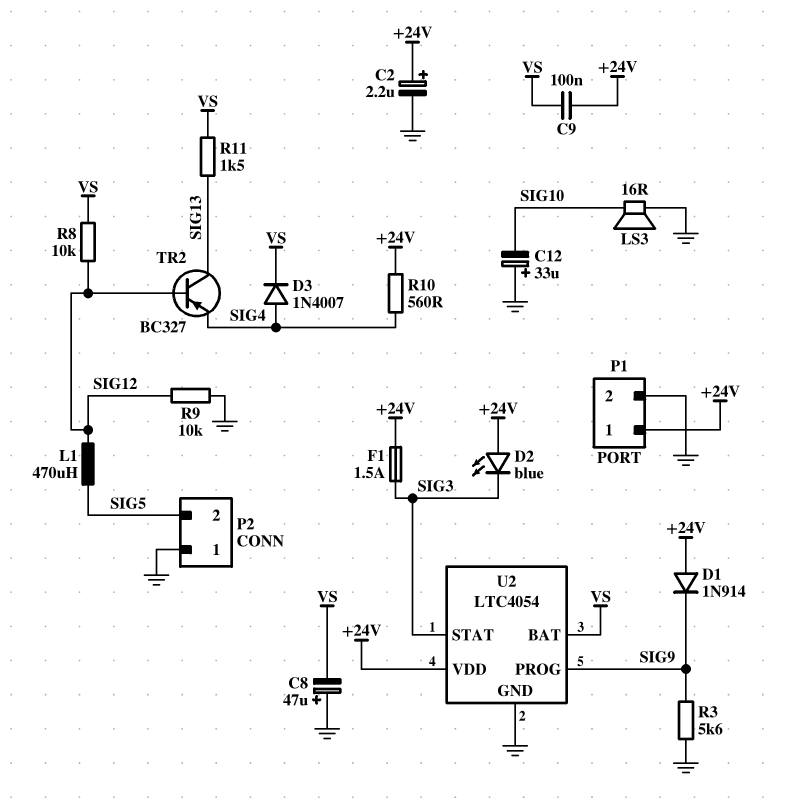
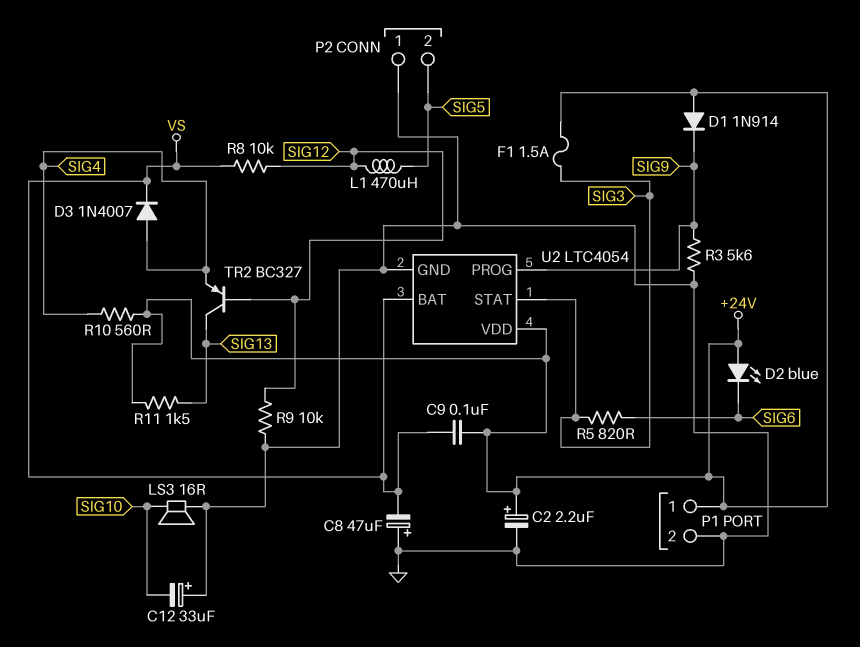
D2: LED blue (A +24V, K SIG3) -> LED blue (A +24V, K SIG6)
R5: none -> 820 (SIG3, SIG6)
R11: 1.5k (SIG13, VS) -> 1.5k (+24V, SIG13)

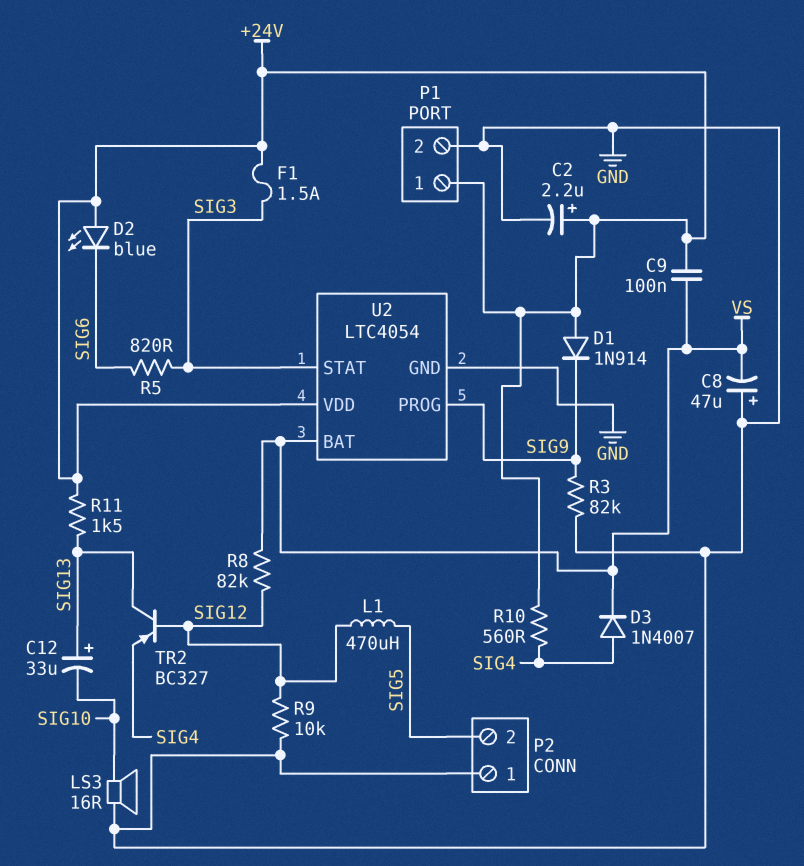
C12: 33uF (plus GND, minus SIG10) -> 33uF (plus SIG13, minus SIG10)
R3: 5.6k (GND, SIG9) -> 82k (GND, SIG9)
R8: 10k (SIG12, VS) -> 82k (SIG12, VS)

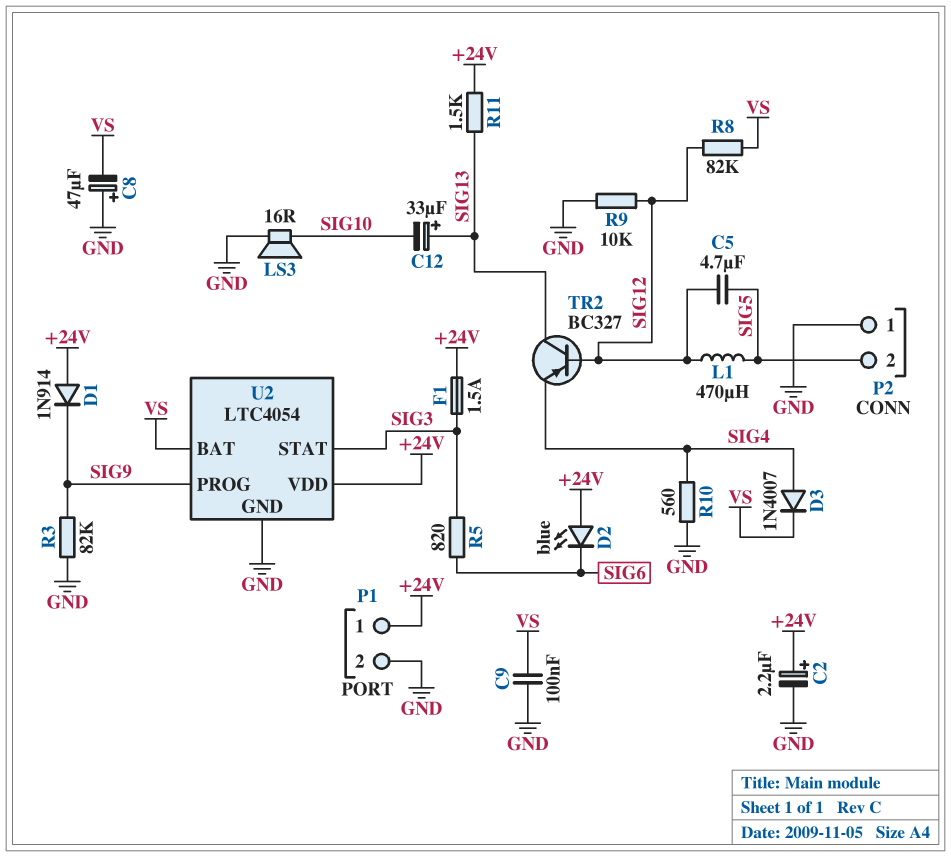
C5: none -> 4.7uF (SIG5, SIG12)
C9: 100nF (+24V, VS) -> 100nF (GND, VS)
R10: 560 (+24V, SIG4) -> 560 (GND, SIG4)

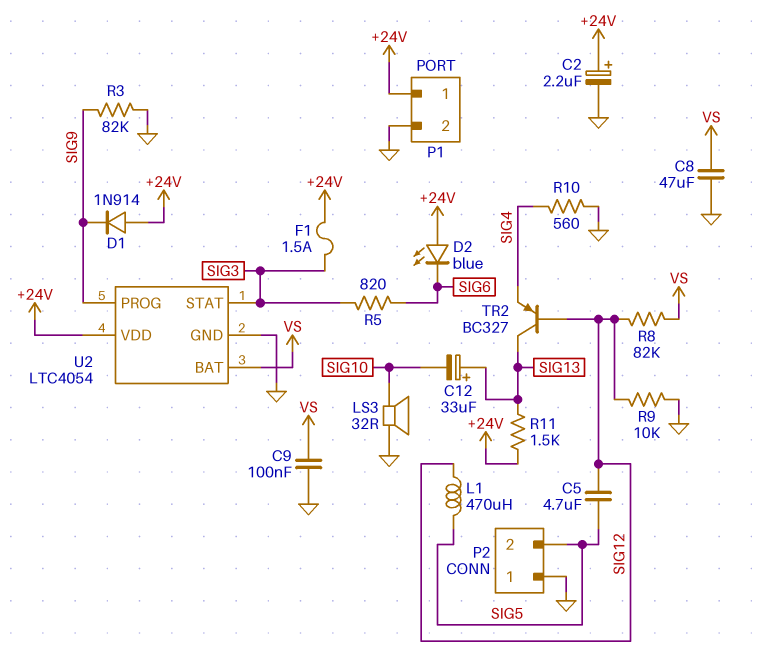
C8: 47uF (plus GND, minus VS) -> 47uF (GND, VS)
D3: diode 1N4007 (A SIG4, K VS) -> none
LS3: speaker 16R (GND, SIG10) -> speaker 32R (GND, SIG10)

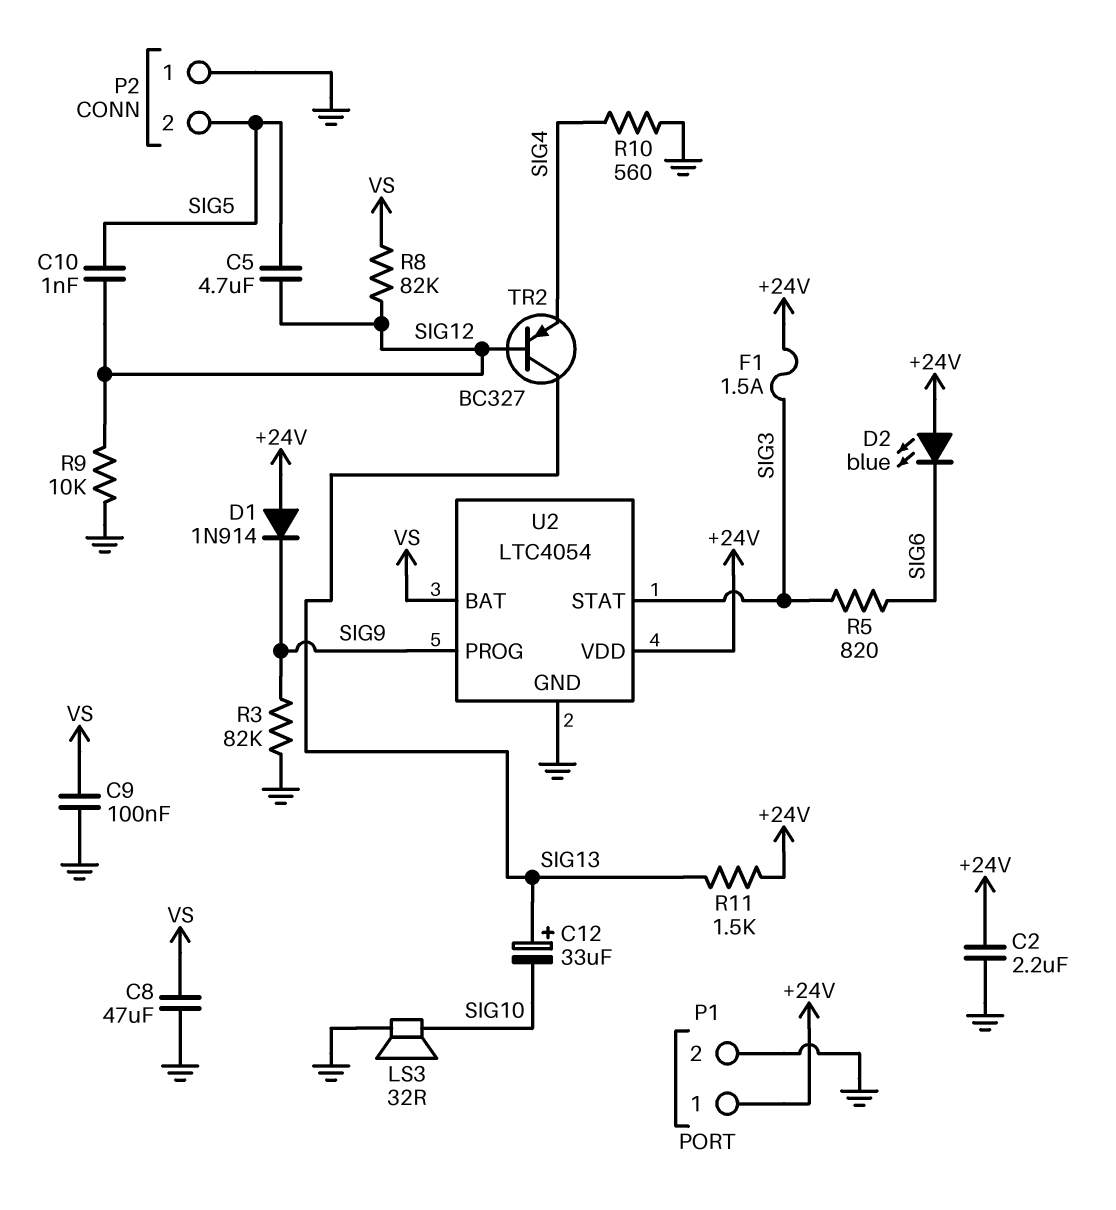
C2: 2.2uF (plus +24V, minus GND) -> 2.2uF (+24V, GND)
C10: none -> 1nF (SIG5, SIG12)
L1: 470uH (SIG5, SIG12) -> none

